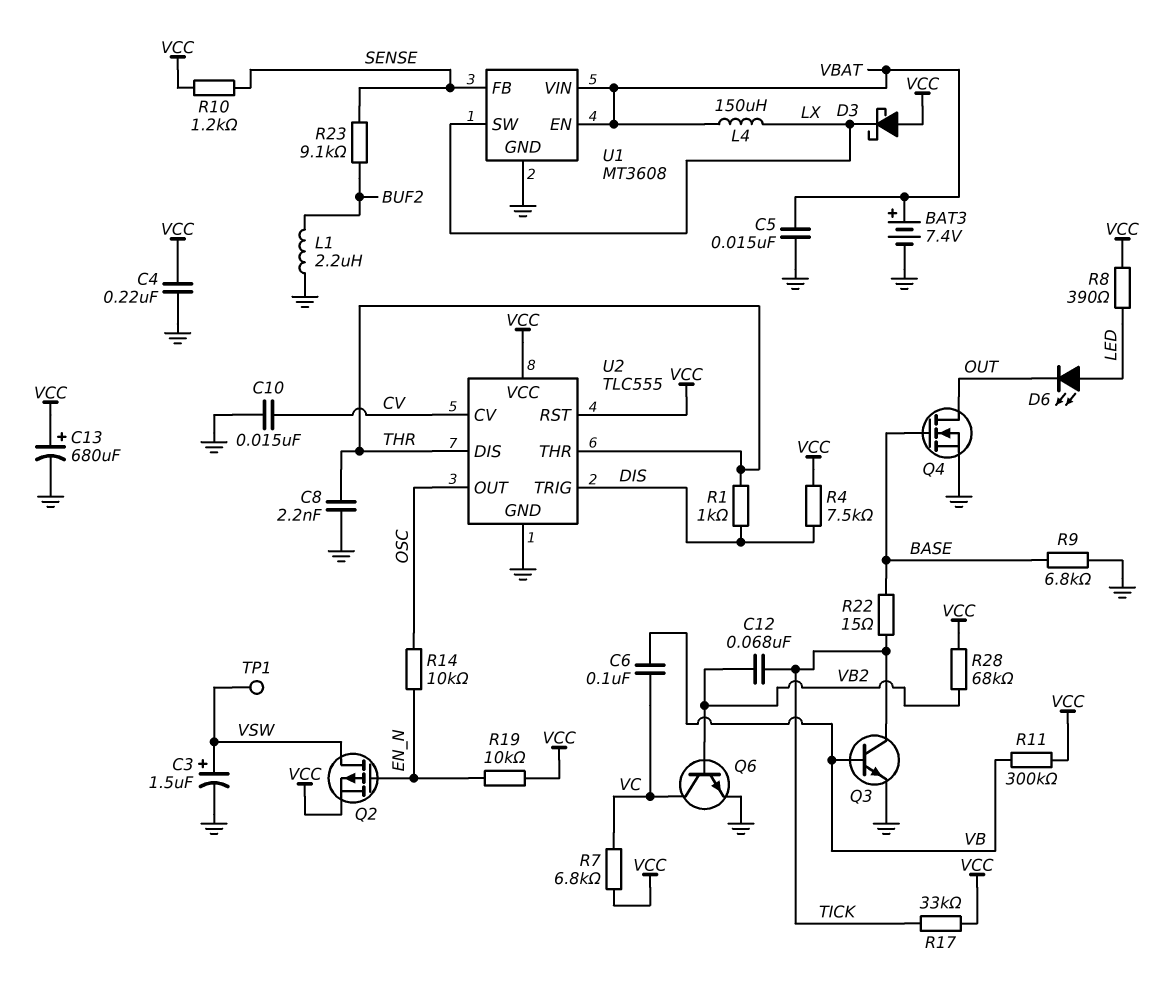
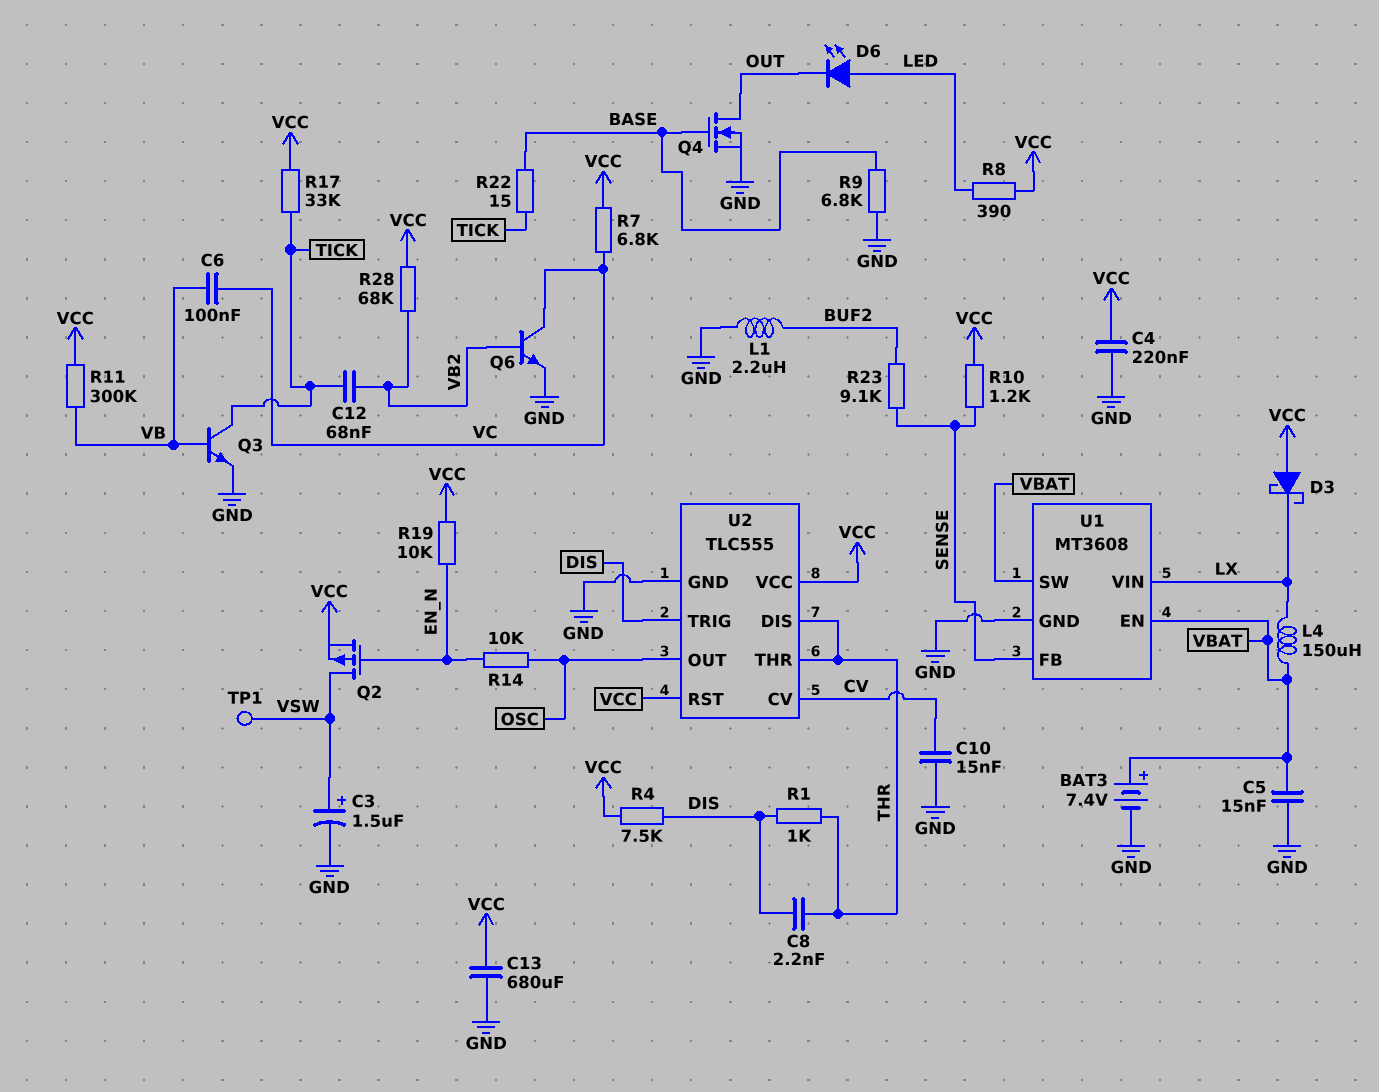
C8: 2.2nF (GND, THR) -> 2.2nF (DIS, THR)
C13: 680uF (plus VCC, minus GND) -> 680uF (GND, VCC)
U1 pin SW: LX -> VBAT
U1 pin VIN: VBAT -> LX

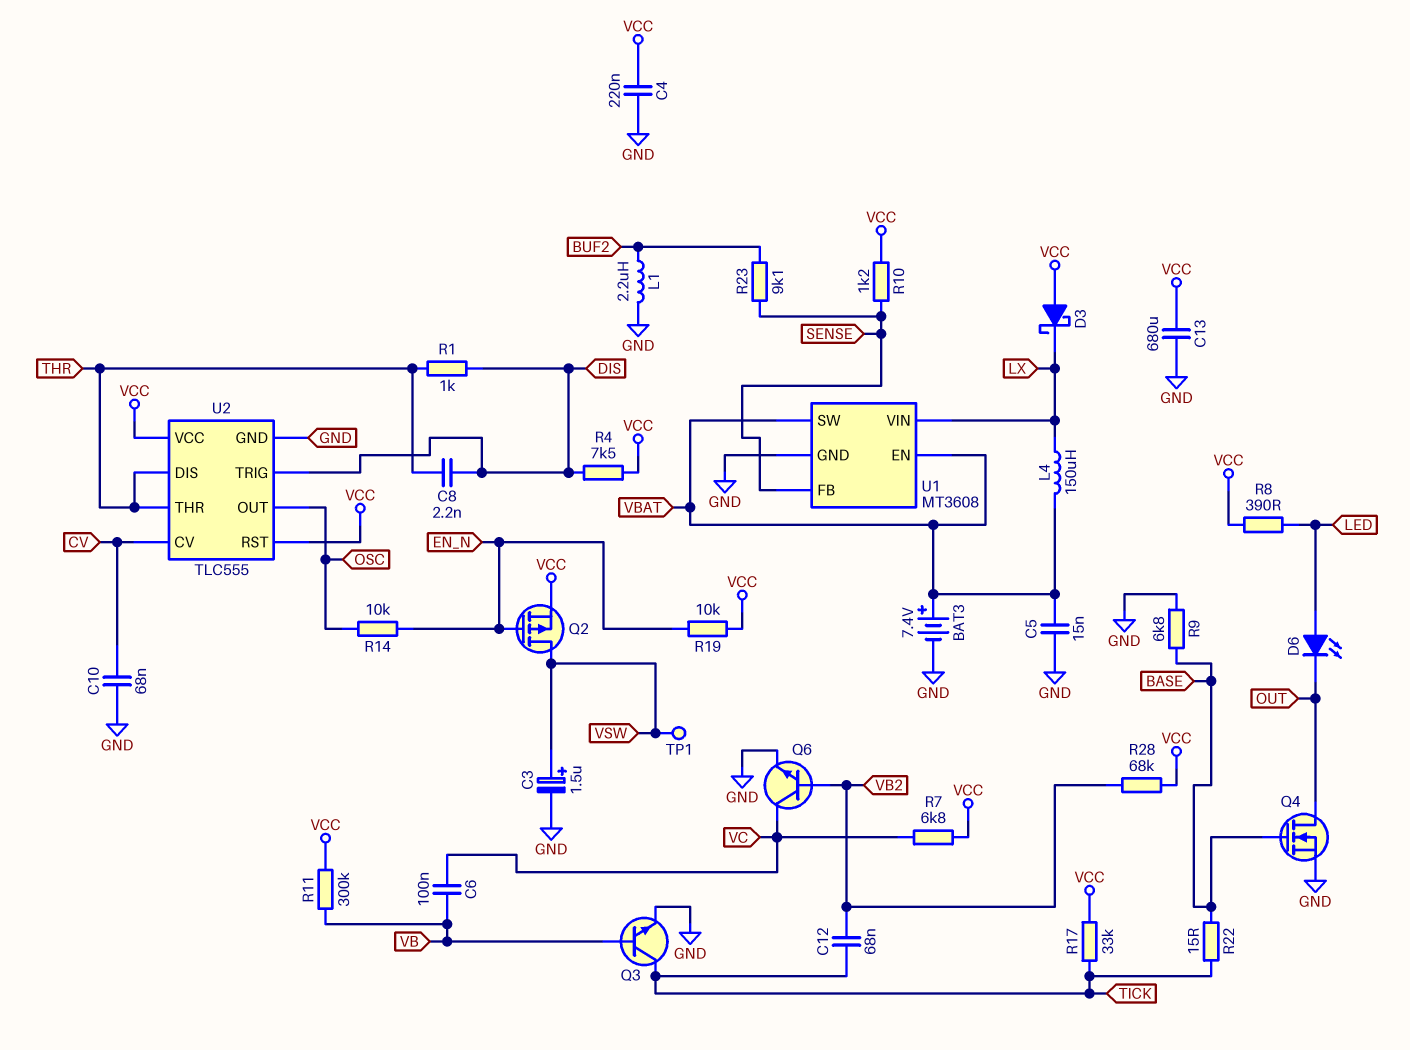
C10: 15nF (CV, GND) -> 68nF (CV, GND)

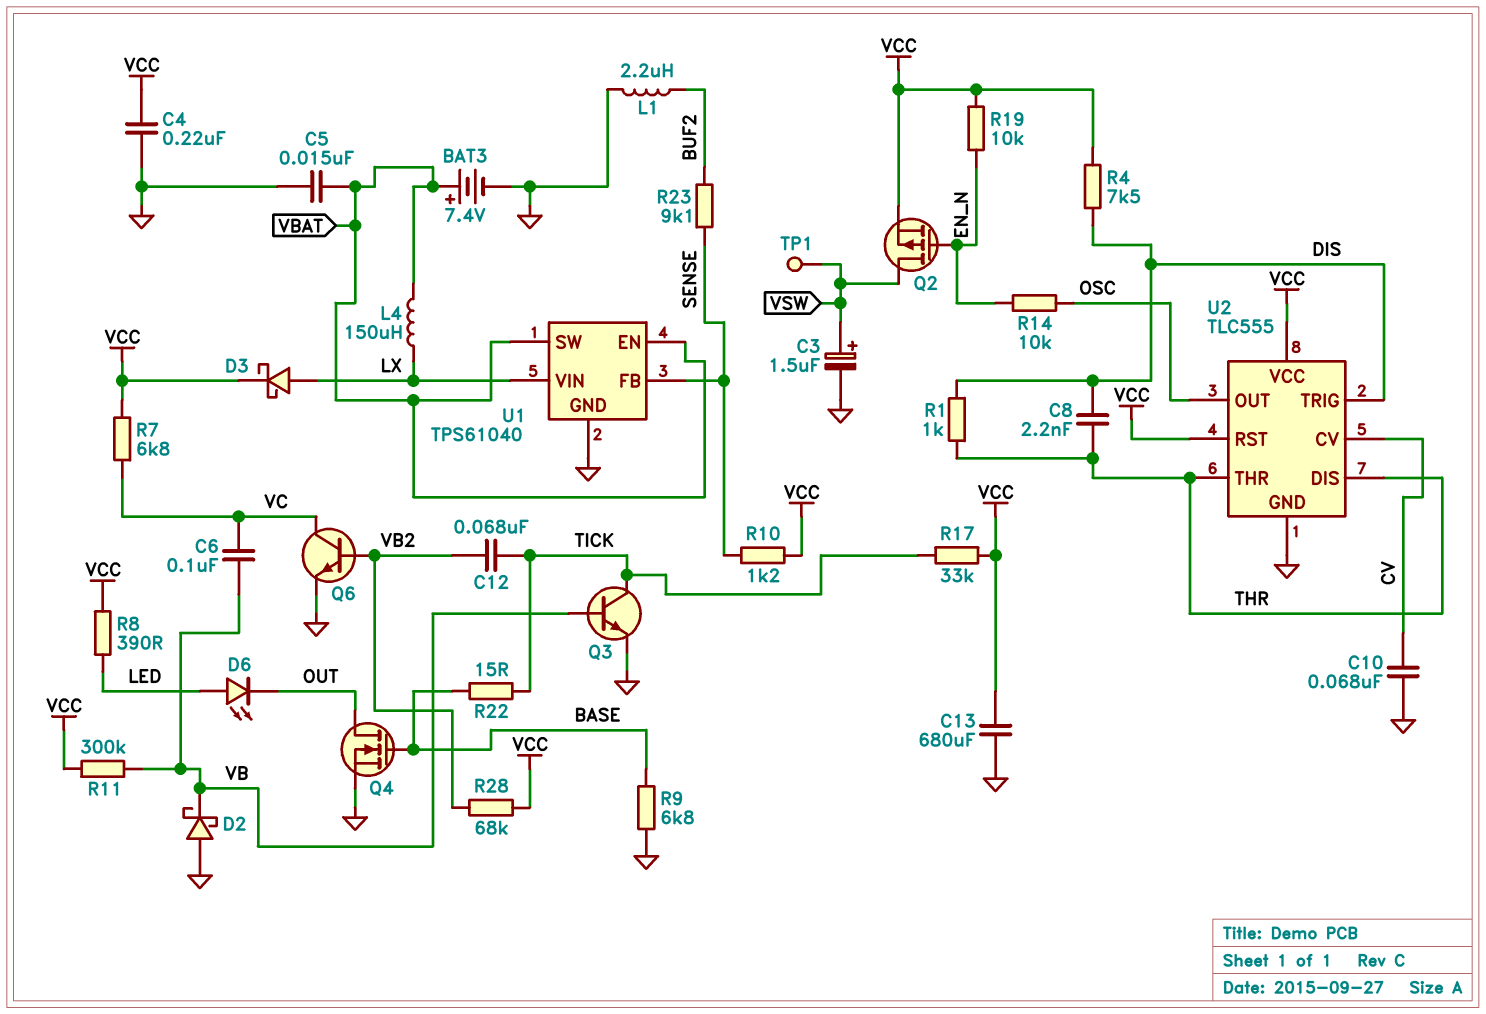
D2: none -> schottky (A GND, K VB)
D3: schottky (A VCC, K LX) -> schottky (A LX, K VCC)
U1: MT3608 -> TPS61040

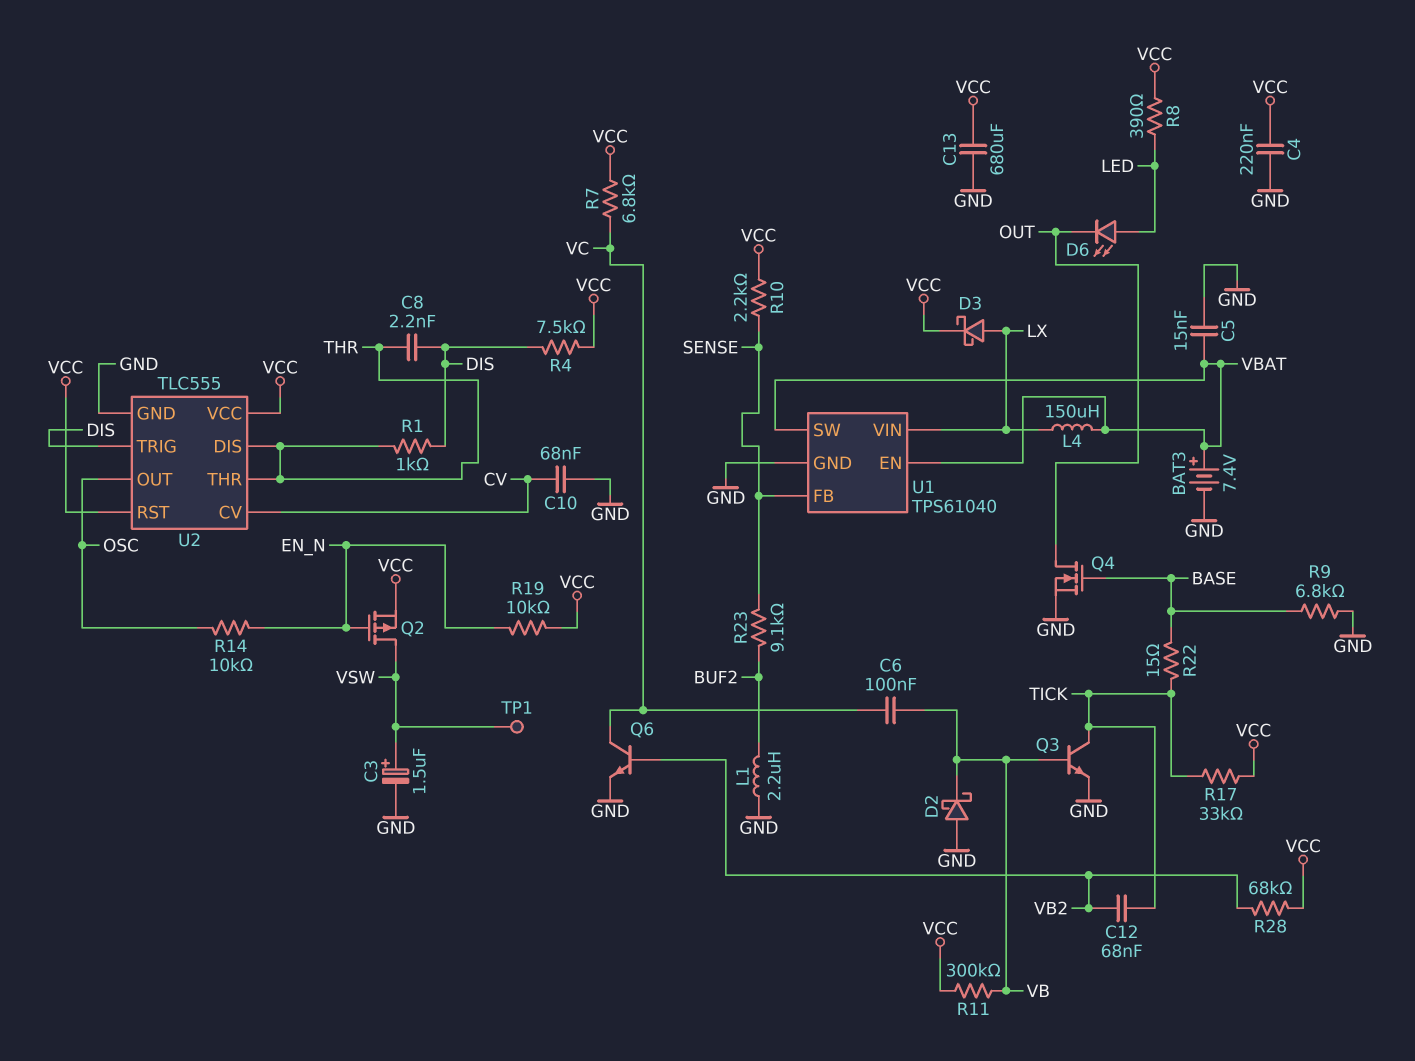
R10: 1.2k (SENSE, VCC) -> 2.2k (SENSE, VCC)

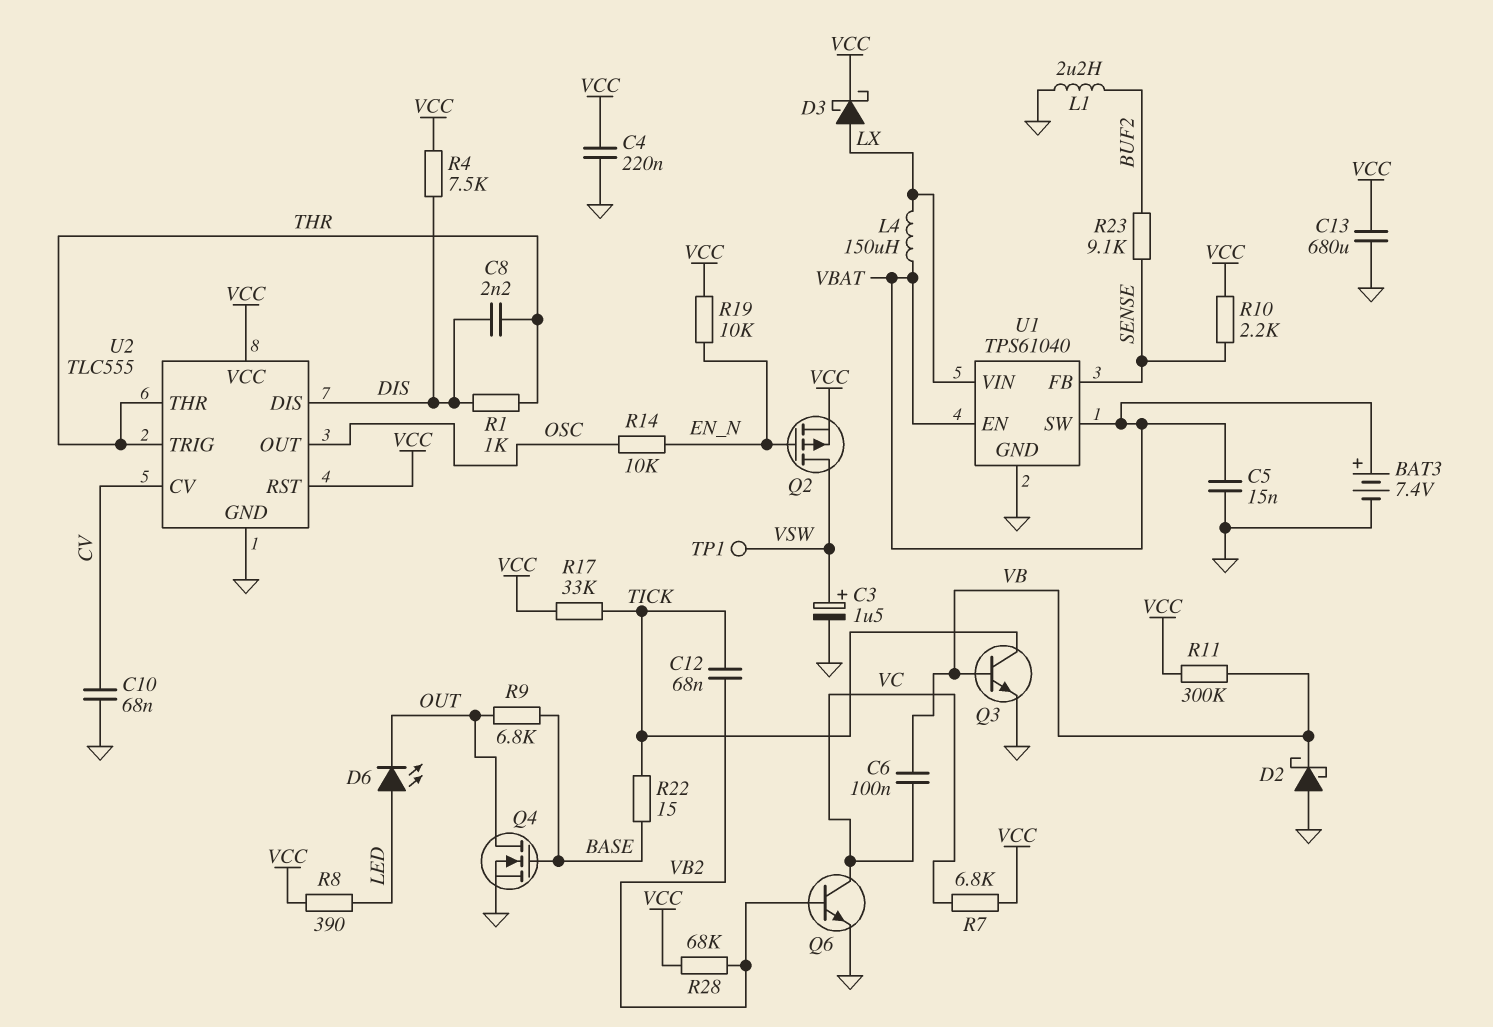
R9: 6.8k (BASE, GND) -> 6.8k (BASE, OUT)
U2 pin DIS: THR -> DIS
U2 pin TRIG: DIS -> THR

